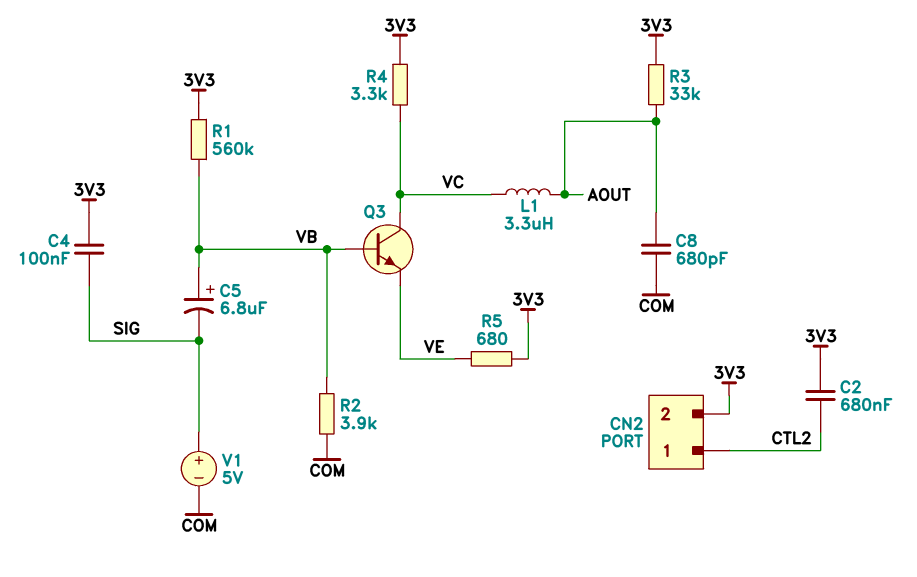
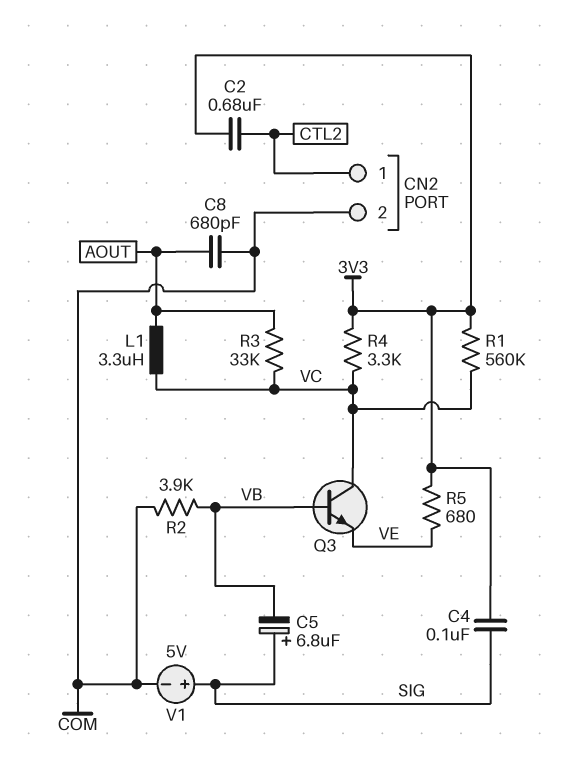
C5: 6.8uF (plus VB, minus SIG) -> 6.8uF (plus SIG, minus VB)
CN2 pin 2: 3V3 -> COM
R1: 560k (3V3, VB) -> 560k (3V3, VC)
R3: 33k (3V3, AOUT) -> 33k (AOUT, VC)

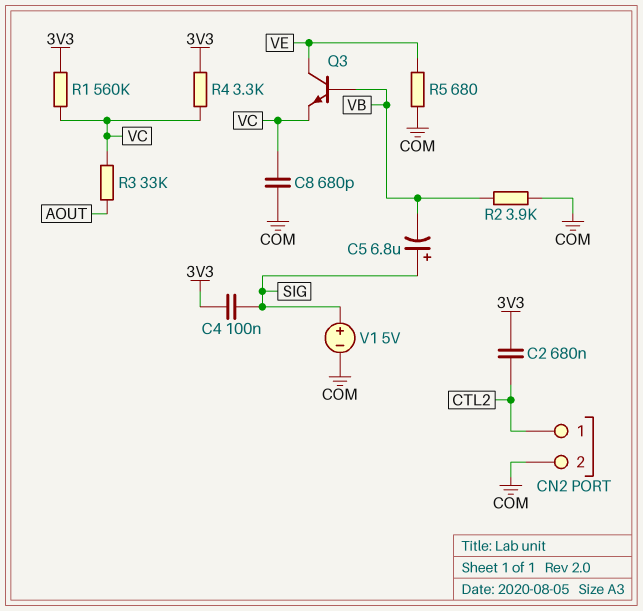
C8: 680pF (AOUT, COM) -> 680pF (COM, VC)
L1: 3.3uH (AOUT, VC) -> none
Q3: NPN (B VB, C VC, E VE) -> NPN (B VB, C VE, E VC)
R5: 680 (3V3, VE) -> 680 (COM, VE)

